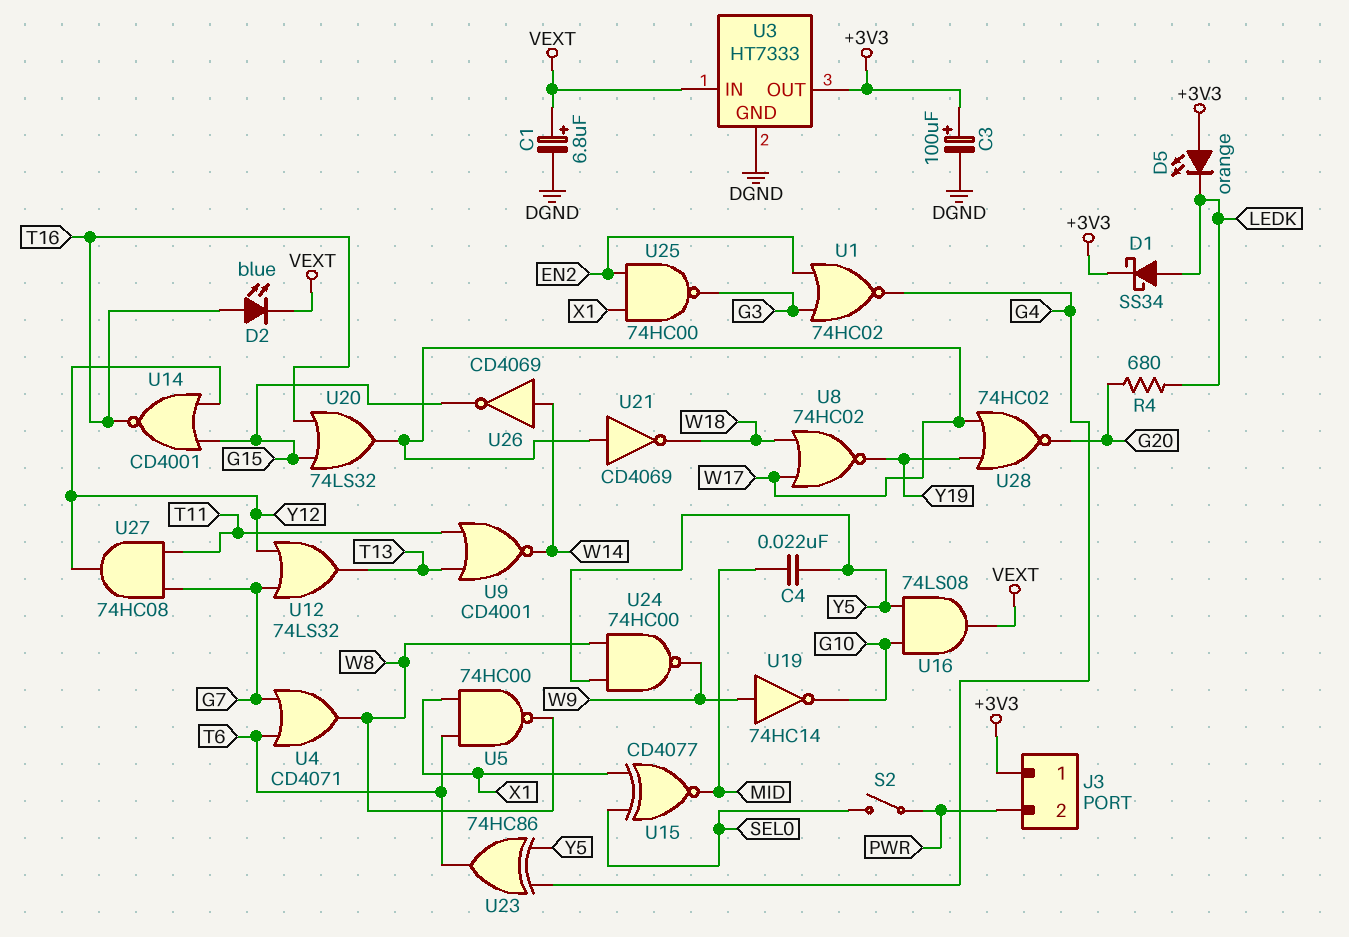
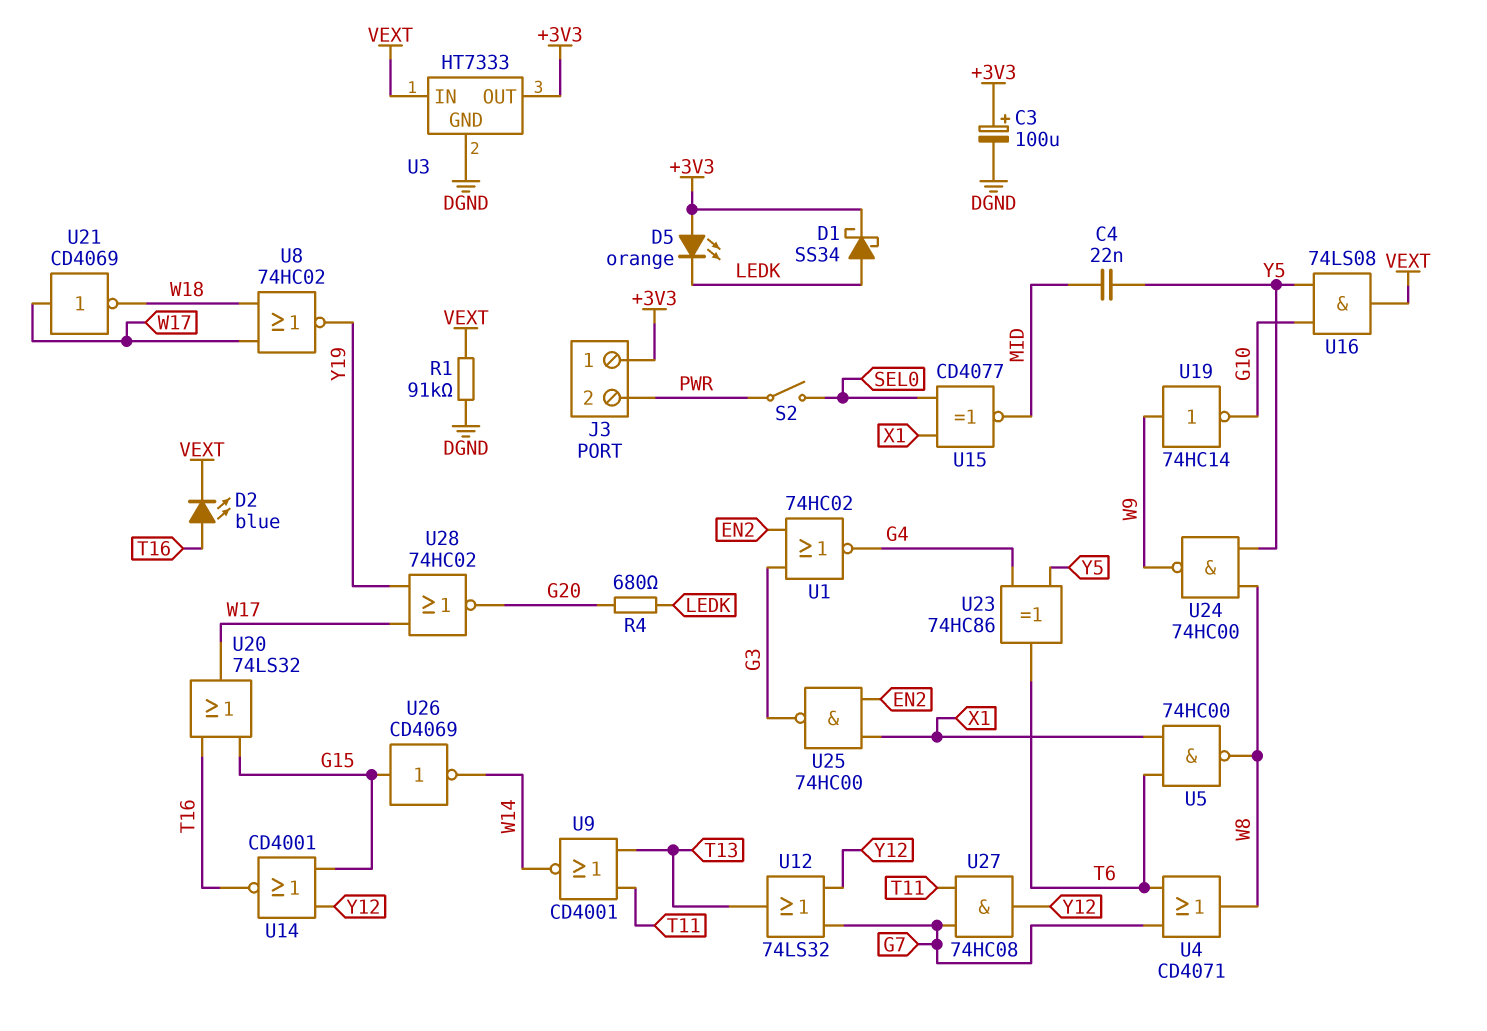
C1: 6.8uF (plus VEXT, minus DGND) -> none
R1: none -> 91k (DGND, VEXT)
U26: NOT CD4069 (in W14, out G15) -> NOT CD4069 (in G15, out W14)

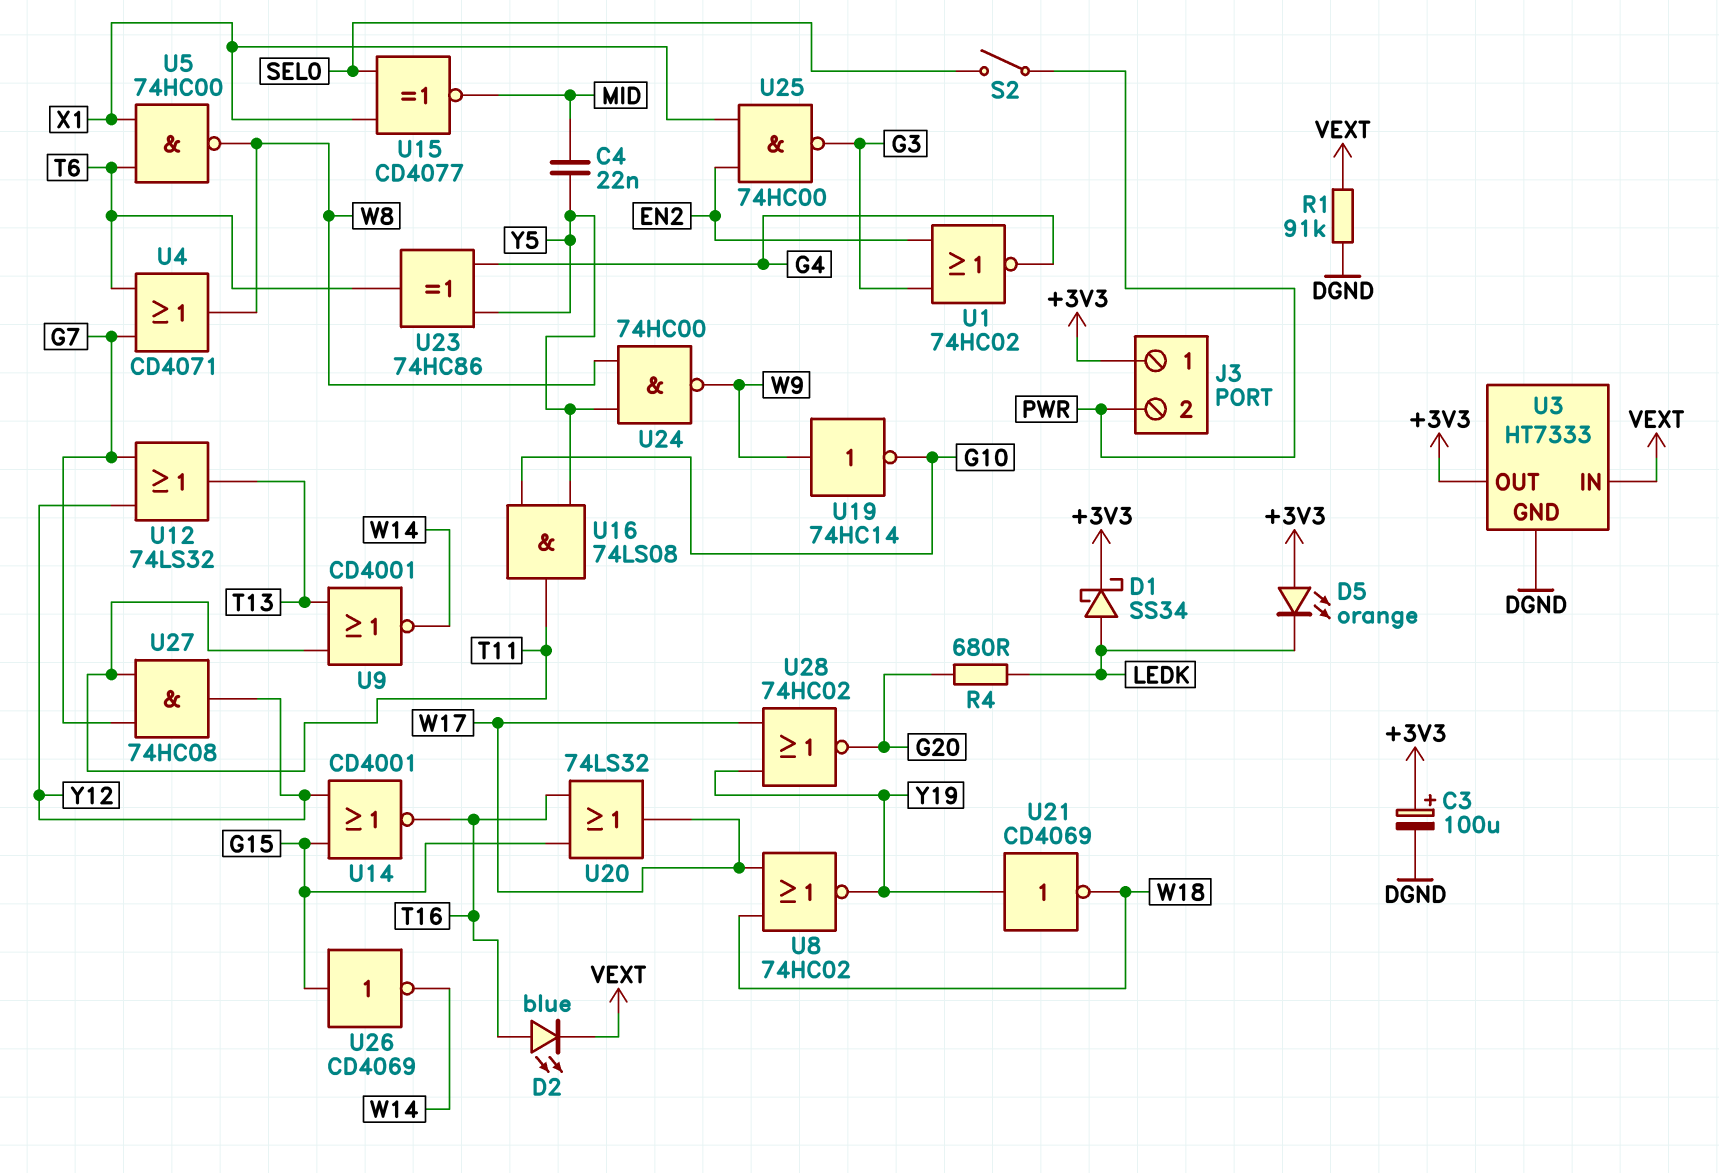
U16: AND 74LS08 (in G10, in Y5, out VEXT) -> AND 74LS08 (in G10, in Y5, out T11)
U21: NOT CD4069 (in W17, out W18) -> NOT CD4069 (in Y19, out W18)

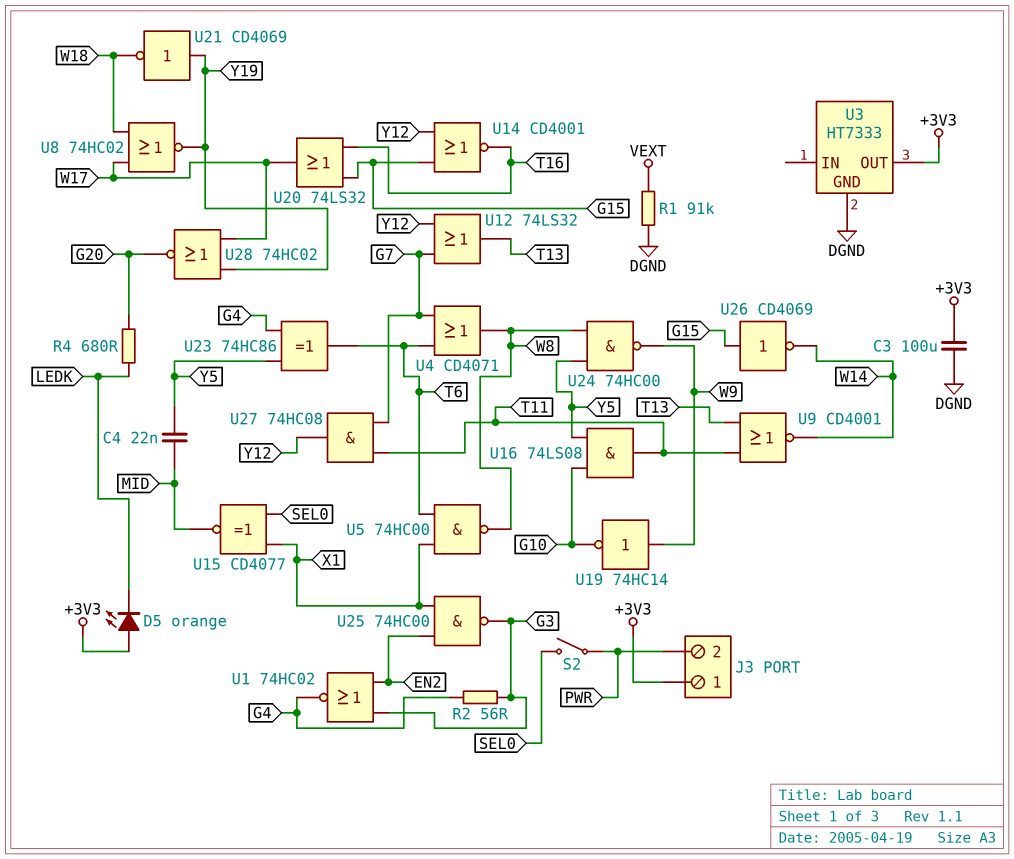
C3: 100uF (plus +3V3, minus DGND) -> 100uF (+3V3, DGND)
D1: schottky SS34 (A LEDK, K +3V3) -> none
D2: LED blue (A T16, K VEXT) -> none
R2: none -> 56 (G3, G4)
U3 pin IN: VEXT -> none

